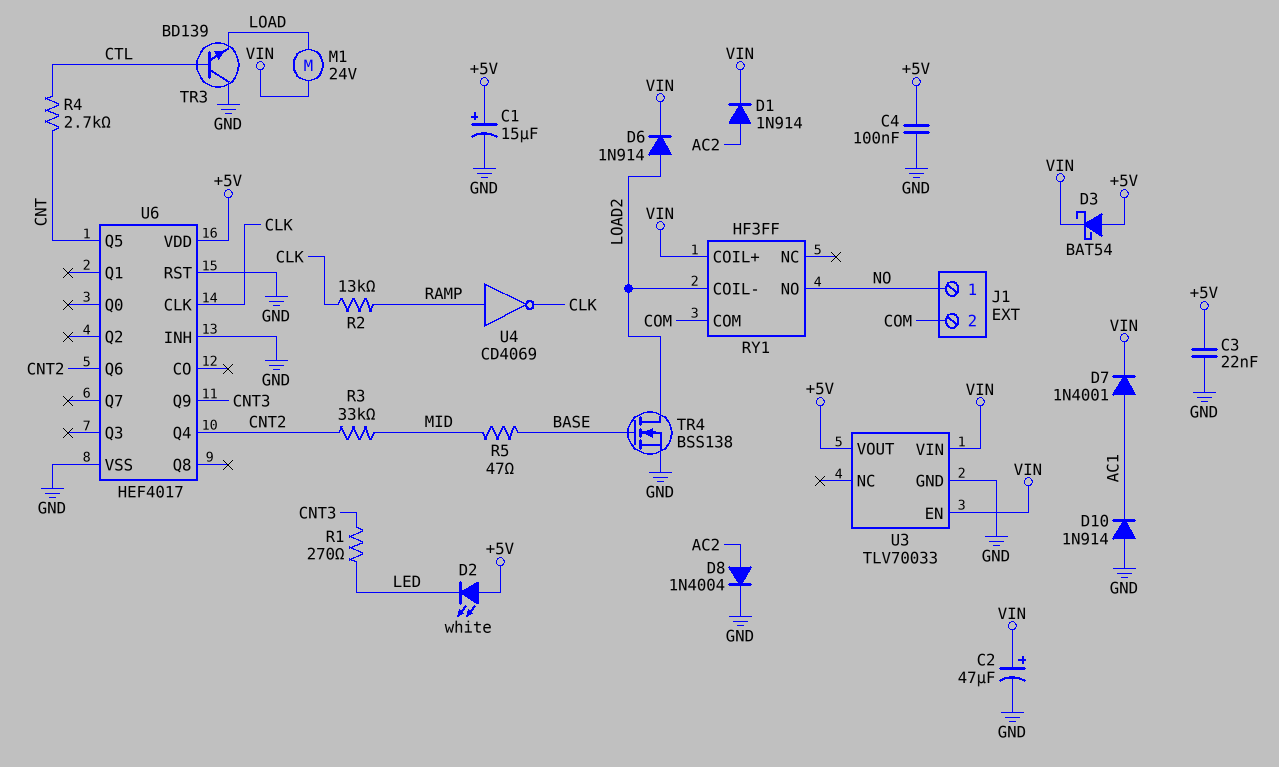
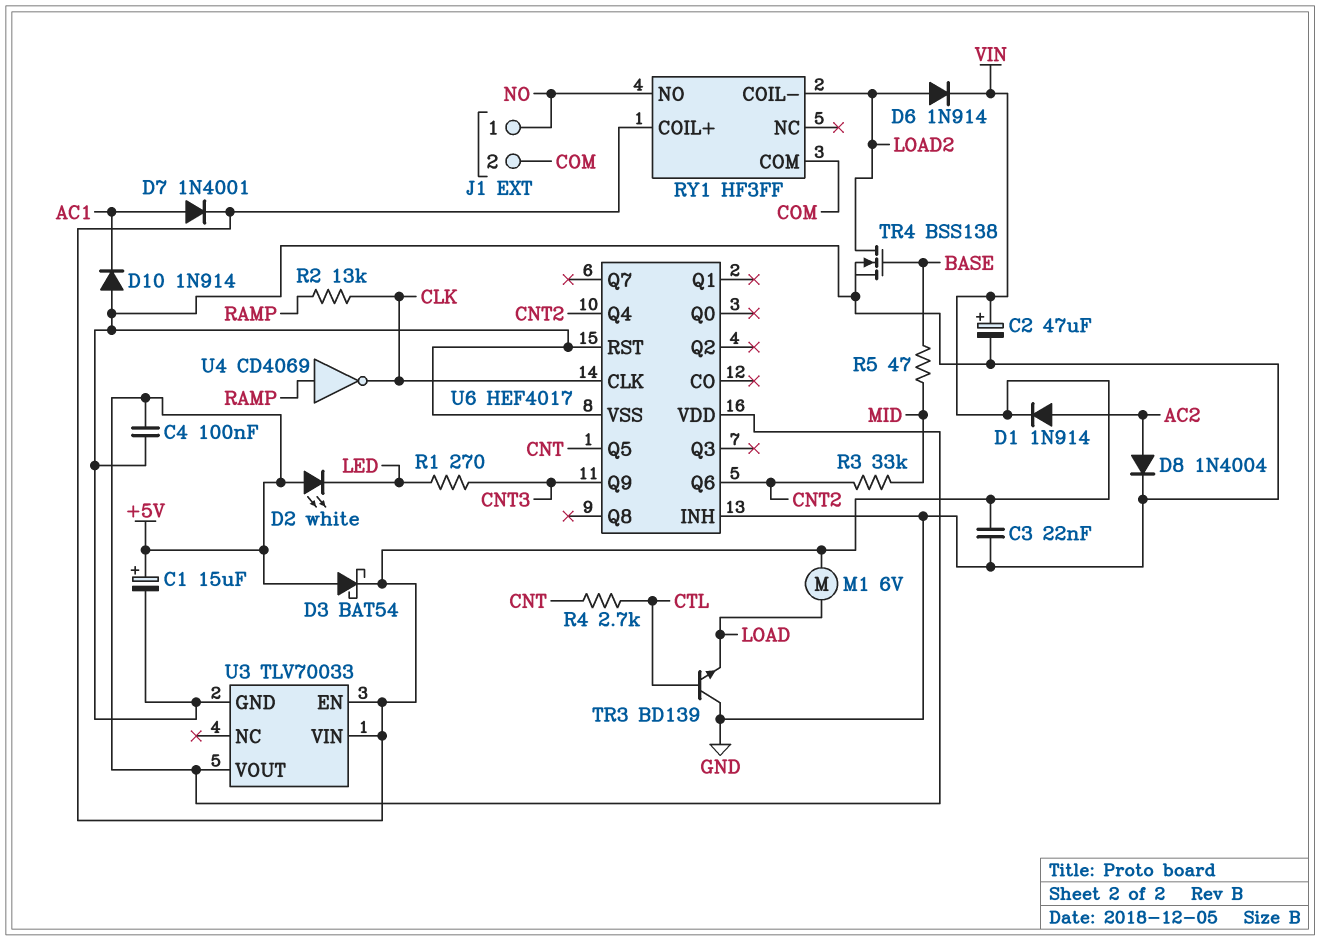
C3: 22nF (+5V, GND) -> 22nF (GND, VIN)
M1: motor 24V (LOAD, VIN) -> motor 6V (LOAD, VIN)

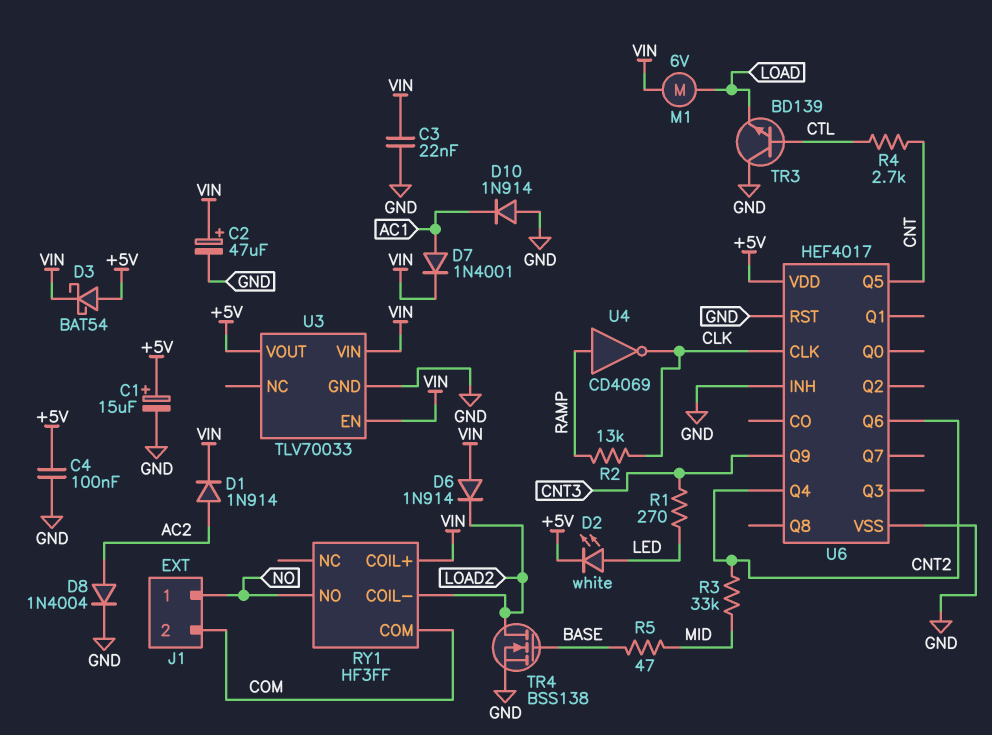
D2: LED white (A +5V, K LED) -> LED white (A LED, K +5V)
D6: diode 1N914 (A LOAD2, K VIN) -> diode 1N914 (A VIN, K LOAD2)

